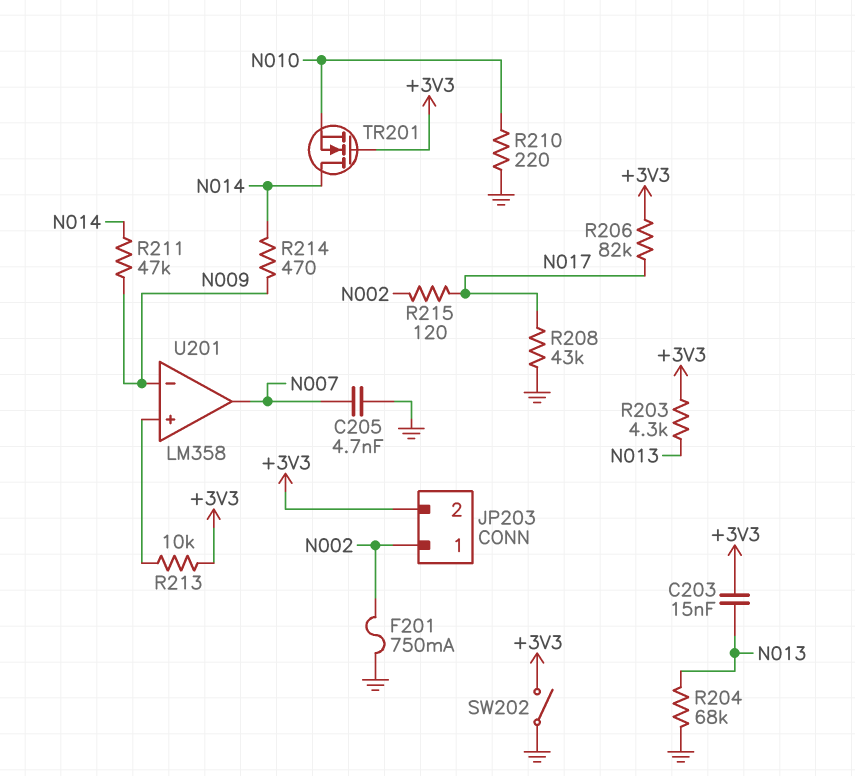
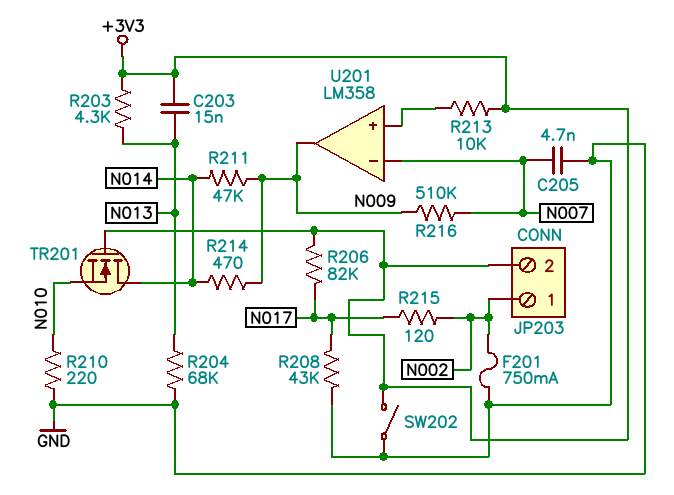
R216: none -> 510k (N007, N009)
U201 pin in-: N009 -> N007
U201 pin out: N007 -> N009

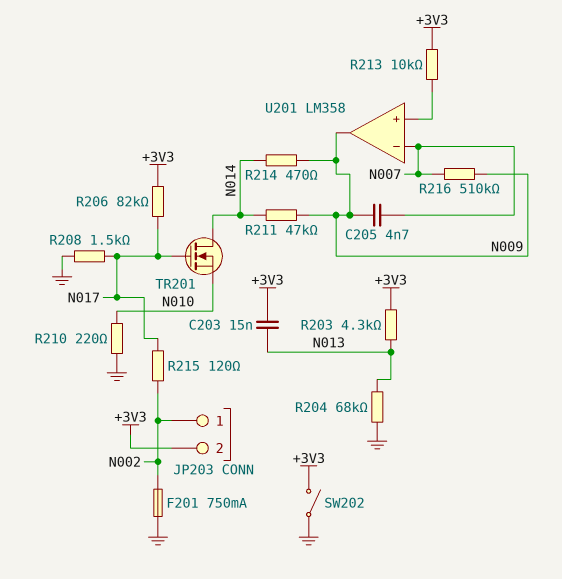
C205: 4.7nF (GND, N007) -> 4.7nF (N007, N009)
R208: 43k (GND, N017) -> 1.5k (GND, N017)
TR201: NMOS (G +3V3, D N014, S N010) -> NMOS (G N017, D N014, S N010)

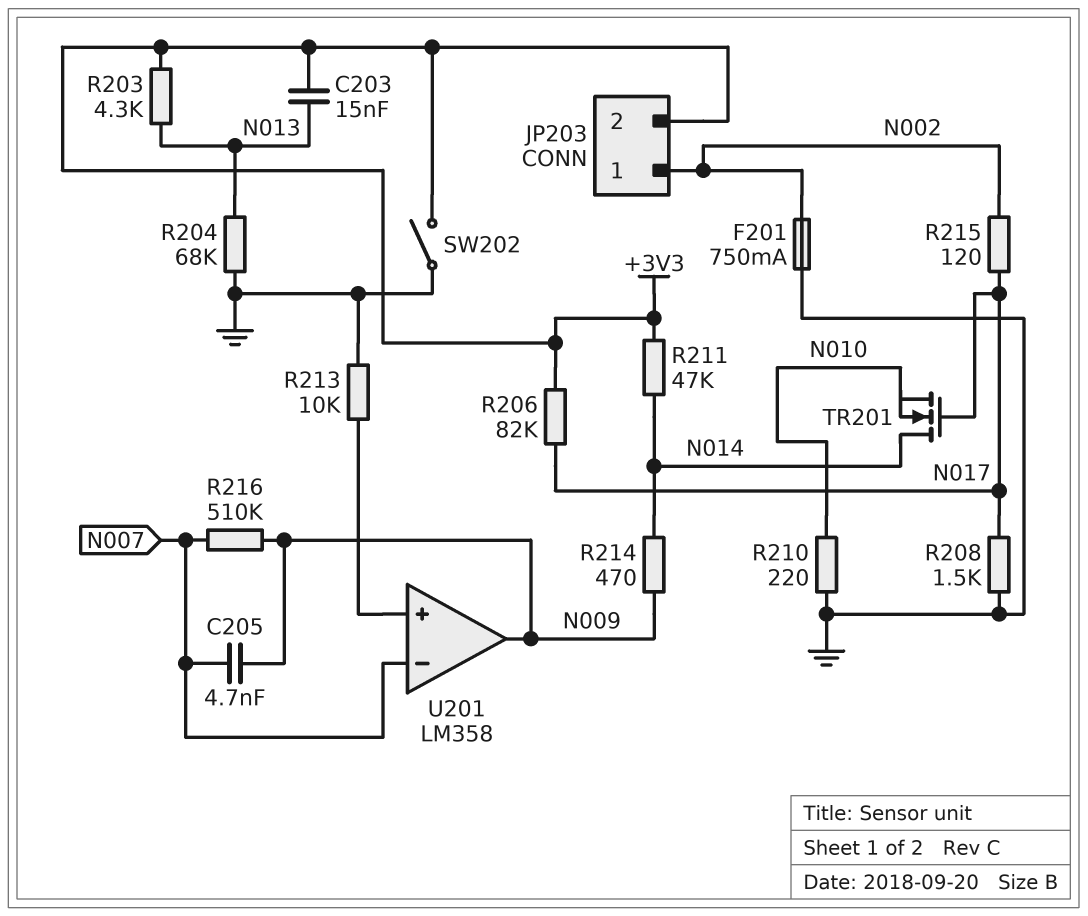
R211: 47k (N009, N014) -> 47k (+3V3, N014)
R213: 10k (+3V3, U201/in+) -> 10k (GND, U201/in+)

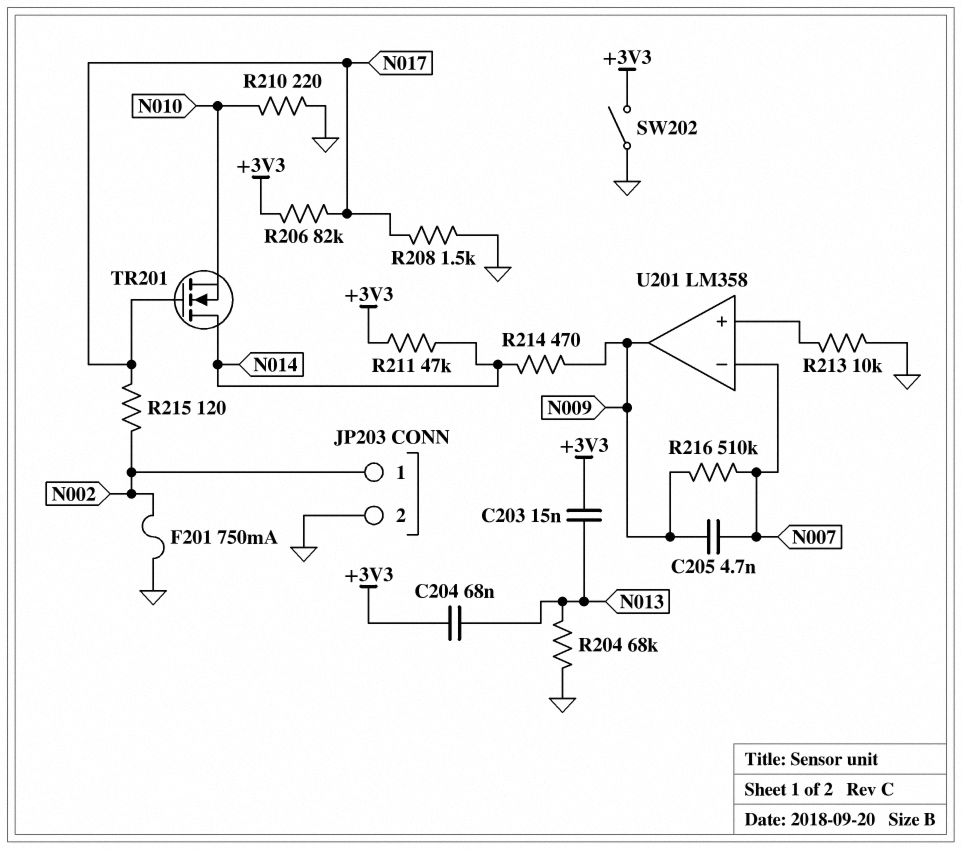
C204: none -> 68nF (+3V3, N013)
JP203 pin 2: +3V3 -> GND
R203: 4.3k (+3V3, N013) -> none

